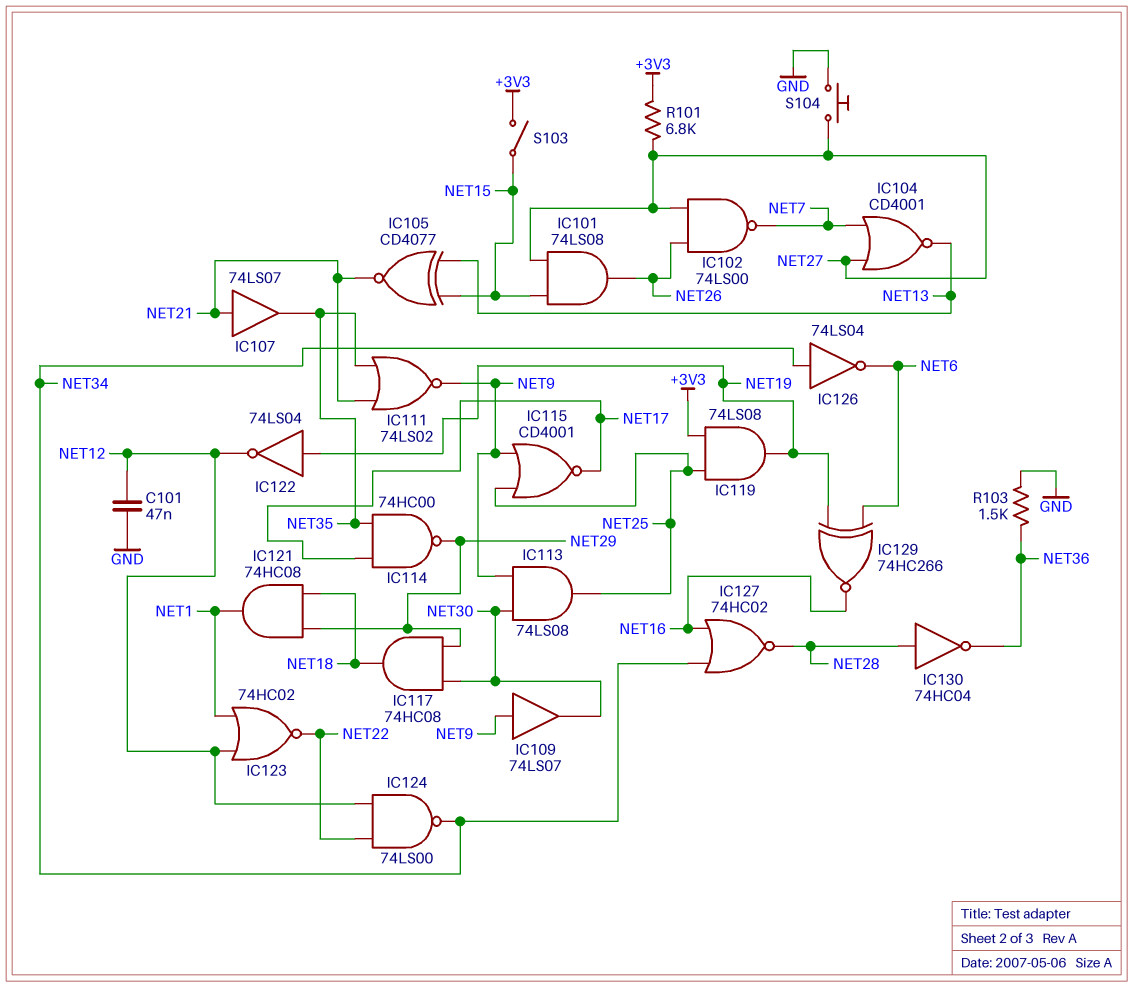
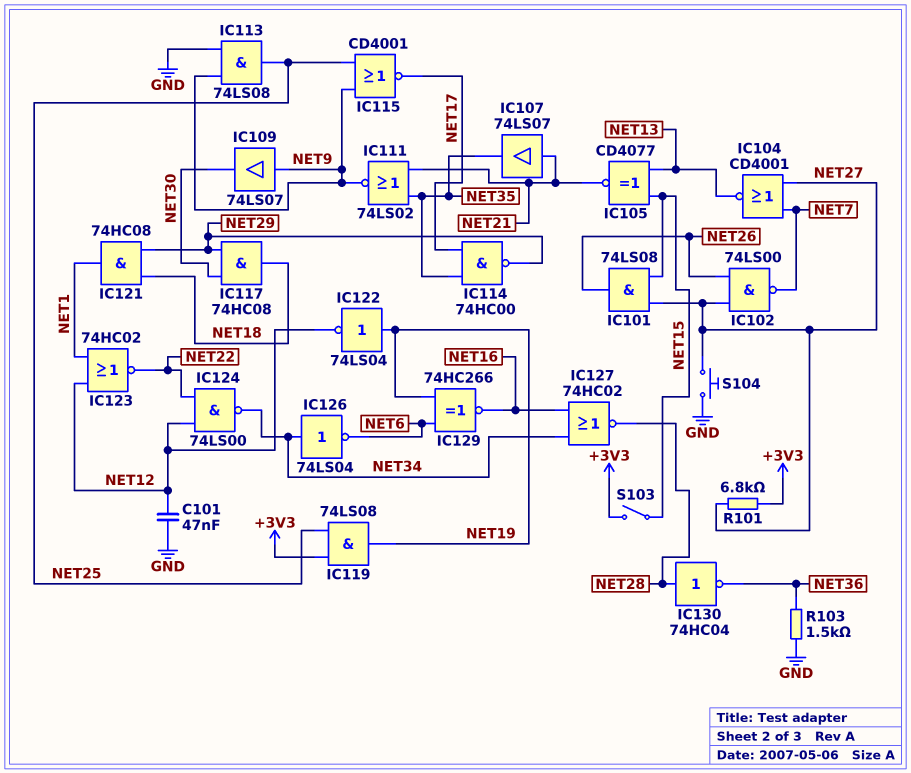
IC113: AND 74LS08 (in NET9, in NET30, out NET25) -> AND 74LS08 (in GND, in NET9, out NET25)

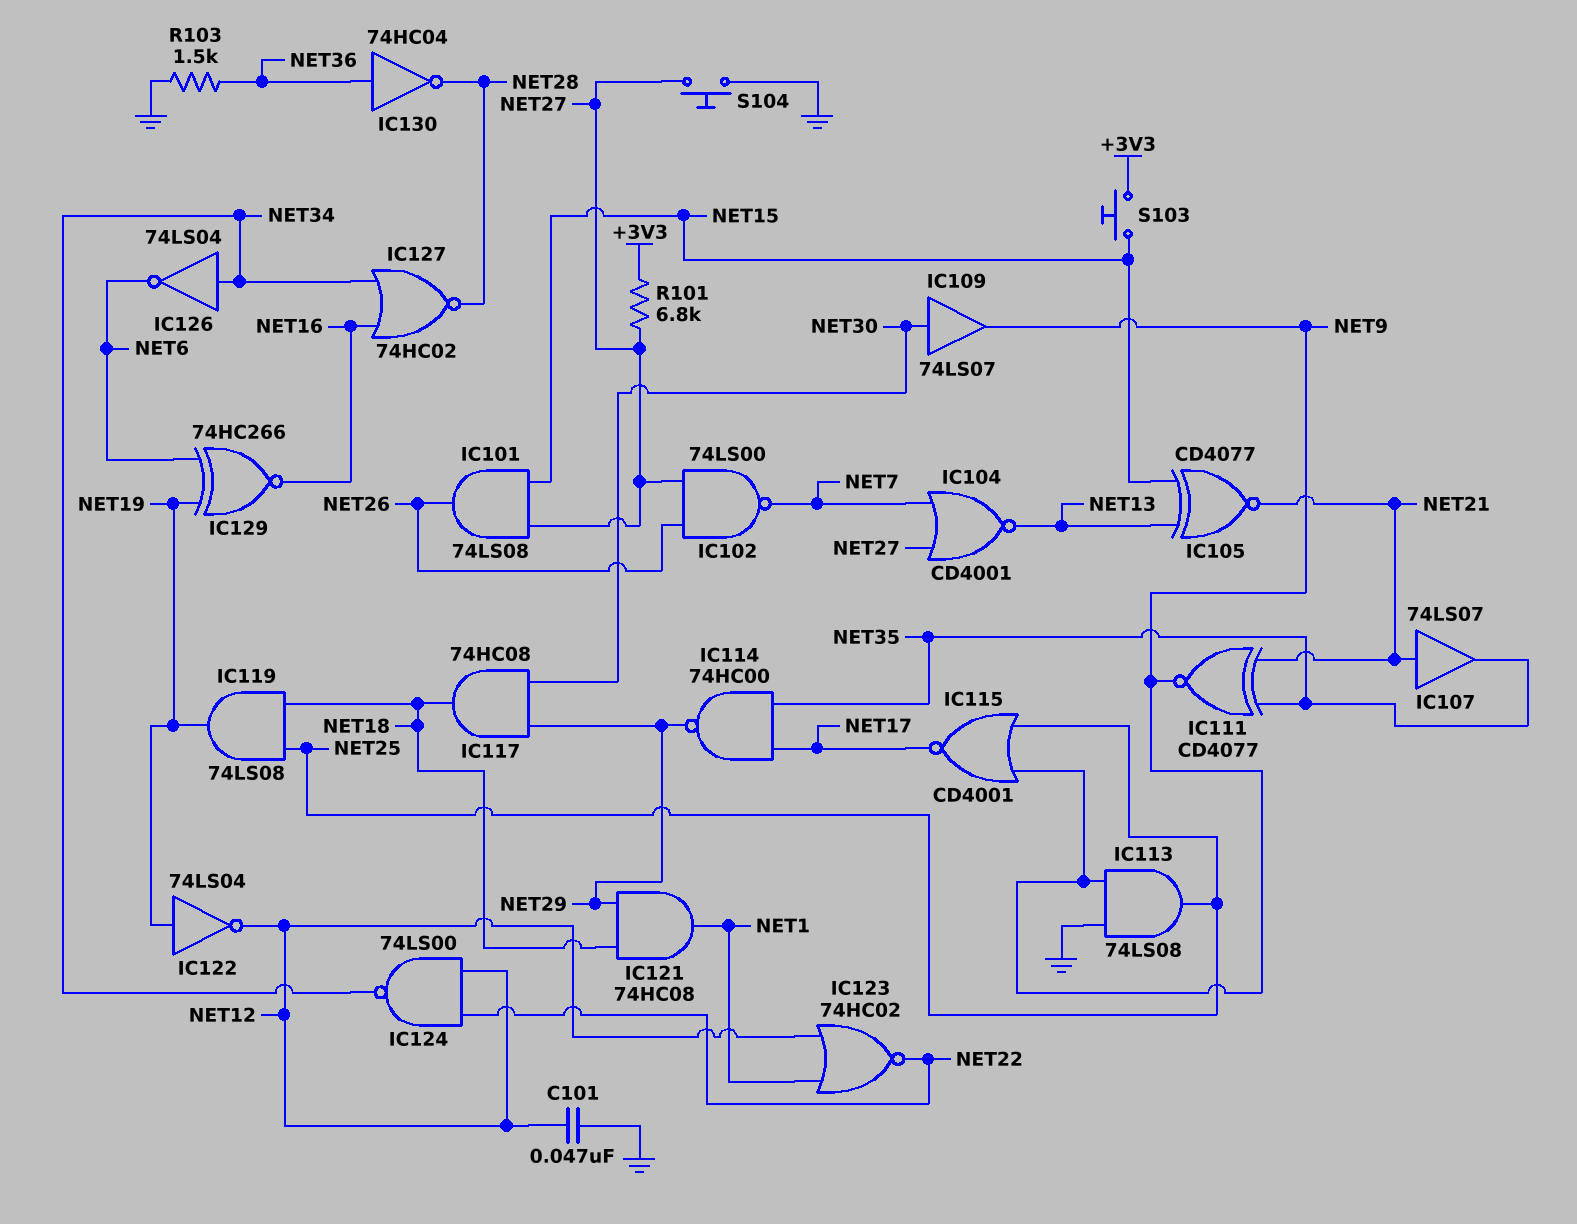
IC109: buffer 74LS07 (in NET9, out NET30) -> buffer 74LS07 (in NET30, out NET9)
IC111: NOR 74LS02 (in NET21, in NET35, out NET9) -> XNOR CD4077 (in NET21, in NET35, out NET9)
IC119: AND 74LS08 (in +3V3, in NET25, out NET19) -> AND 74LS08 (in NET18, in NET25, out NET19)
IC130: NOT 74HC04 (in NET28, out NET36) -> NOT 74HC04 (in NET36, out NET28)
S103: switch (+3V3, NET15) -> button (+3V3, NET15)

